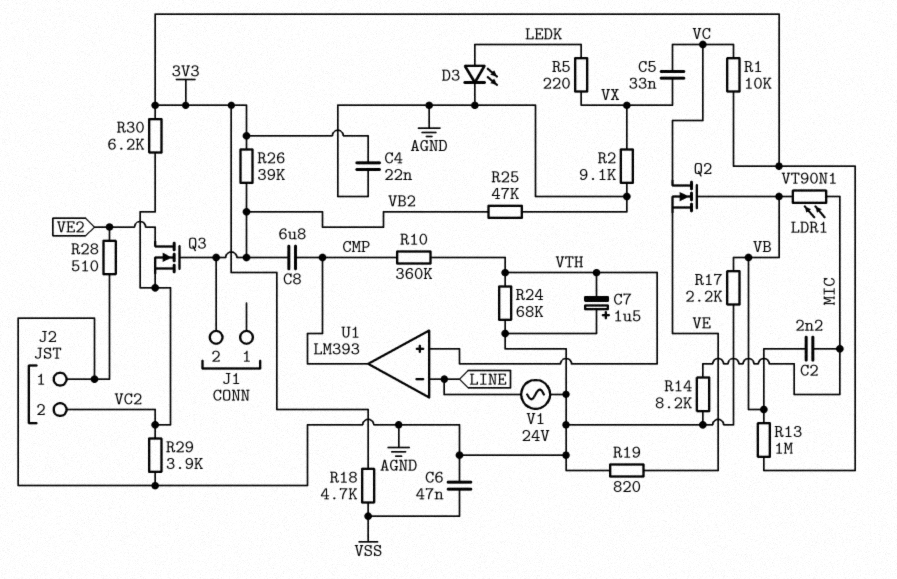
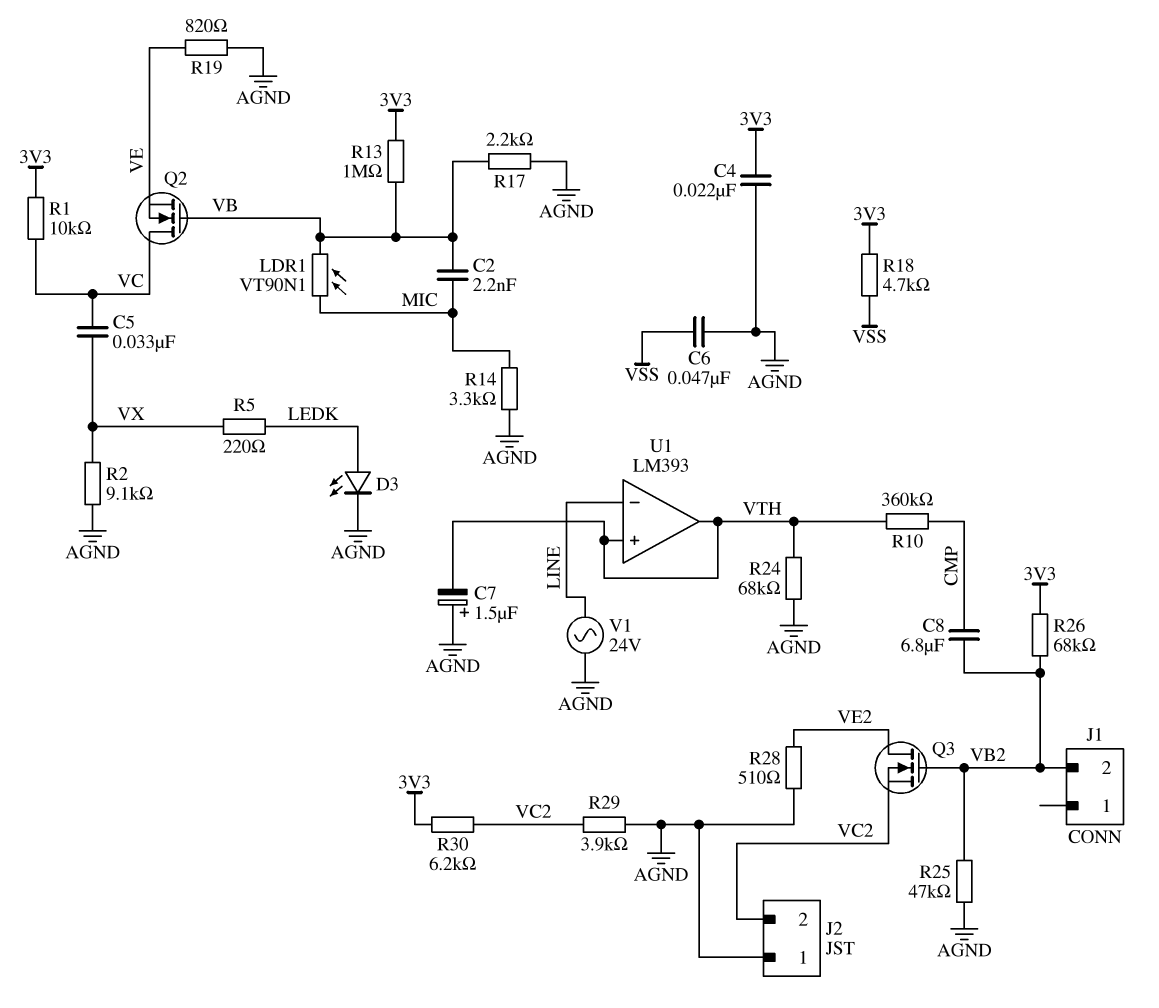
R14: 8.2k (AGND, MIC) -> 3.3k (AGND, MIC)
R26: 39k (3V3, VB2) -> 68k (3V3, VB2)
U1 pin out: CMP -> VTH

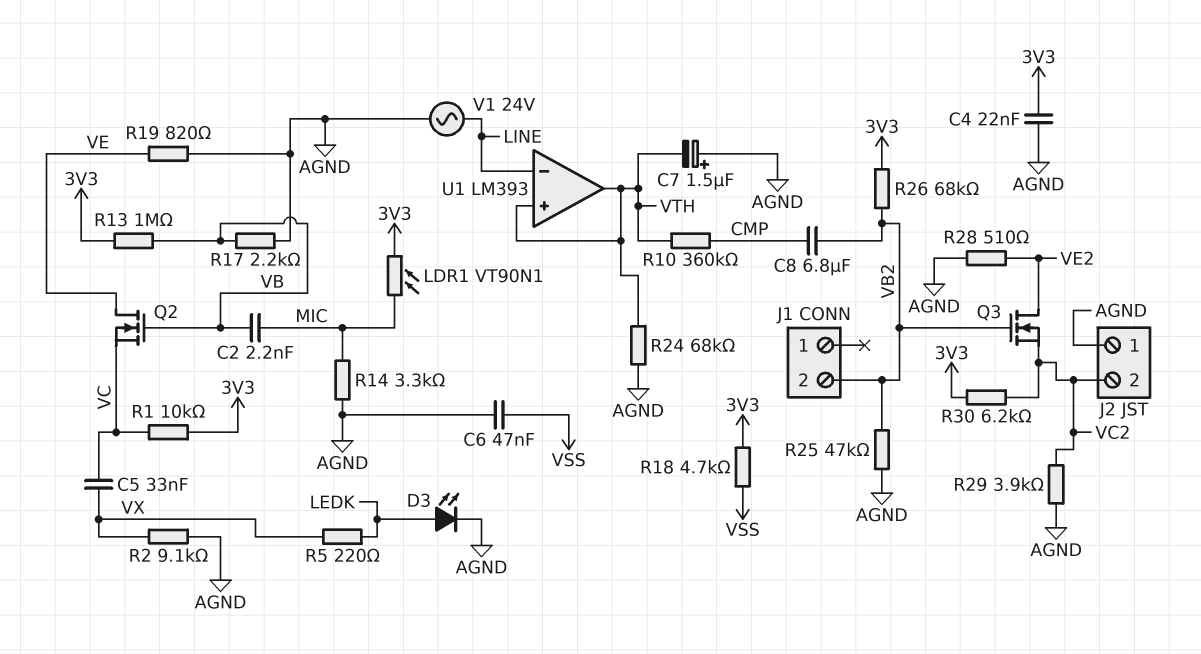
LDR1: VT90N1 (MIC, VB) -> VT90N1 (3V3, MIC)
Q2: NMOS (G VB, D VC, S VE) -> NMOS (G VB, D VE, S VC)

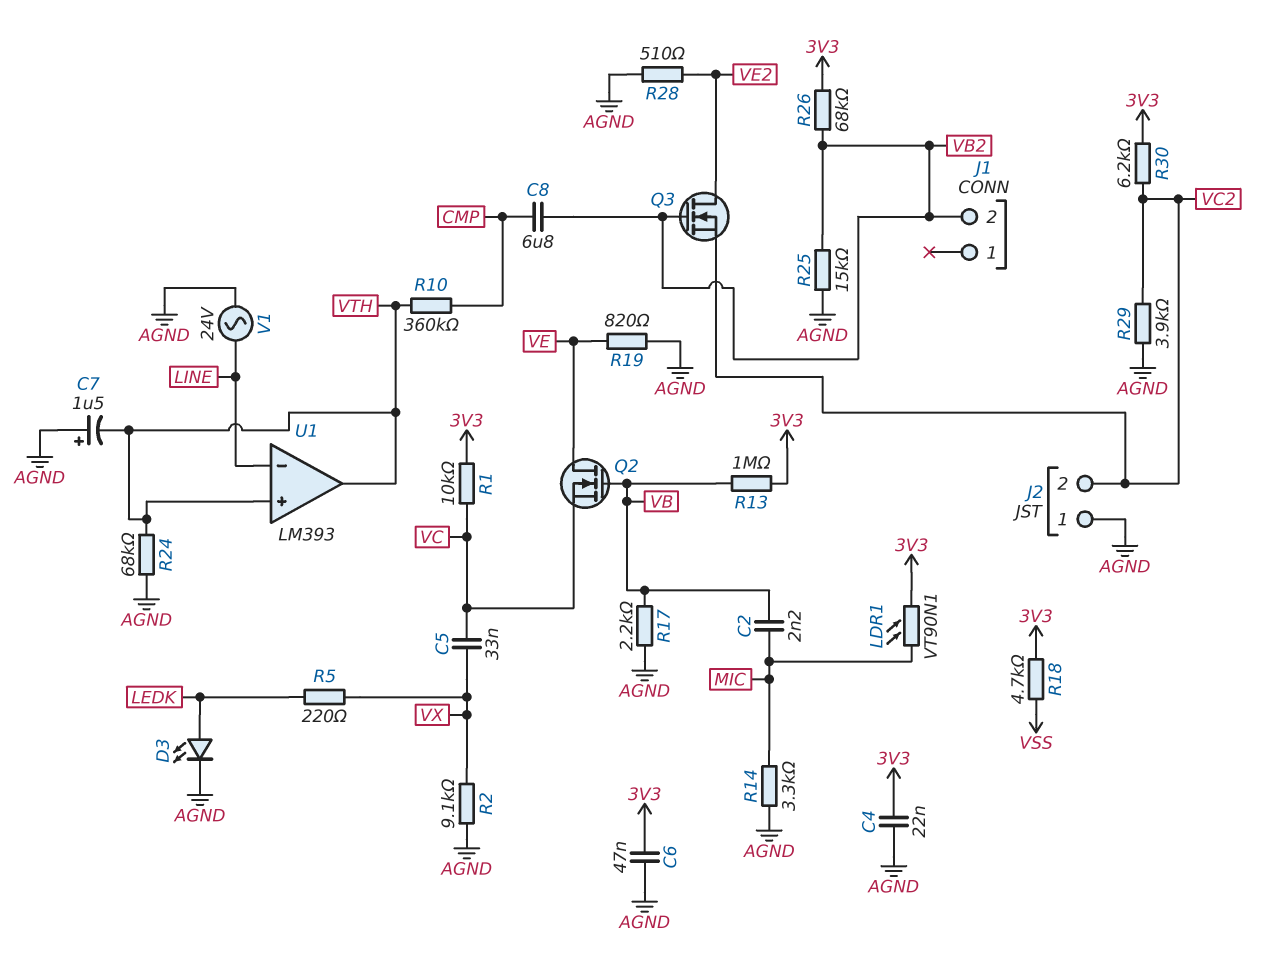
C6: 47nF (AGND, VSS) -> 47nF (3V3, AGND)
R25: 47k (AGND, VB2) -> 15k (AGND, VB2)

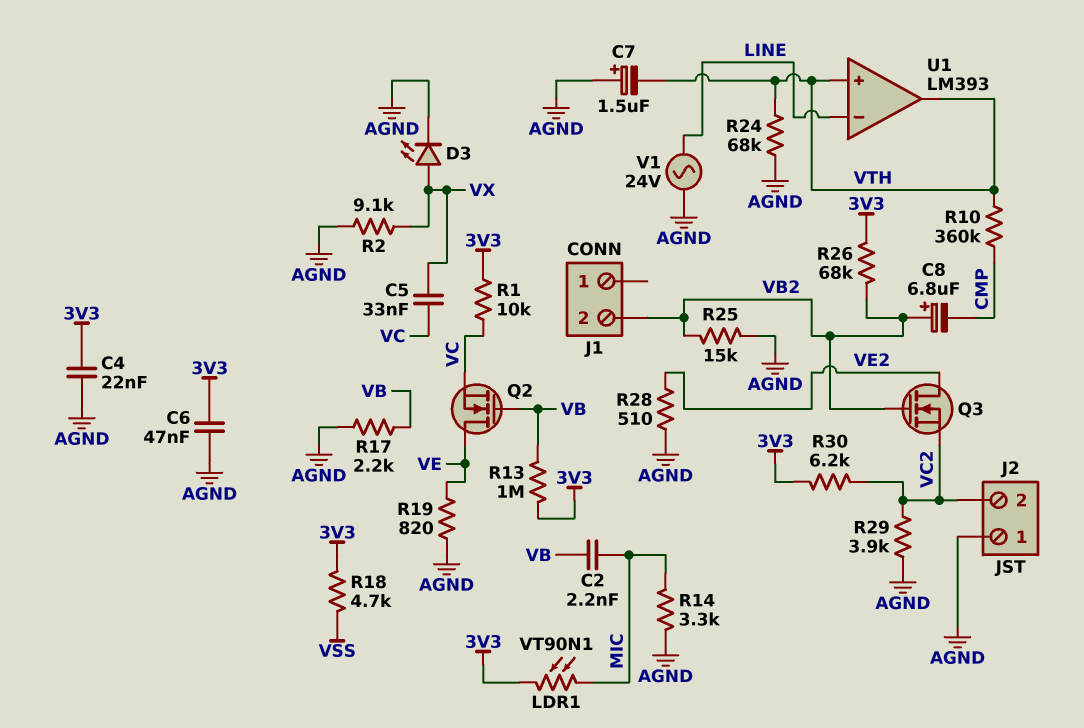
C8: 6.8uF (CMP, VB2) -> 6.8uF (plus VB2, minus CMP)
D3: LED (A LEDK, K AGND) -> LED (A VX, K AGND)
R5: 220 (LEDK, VX) -> none

